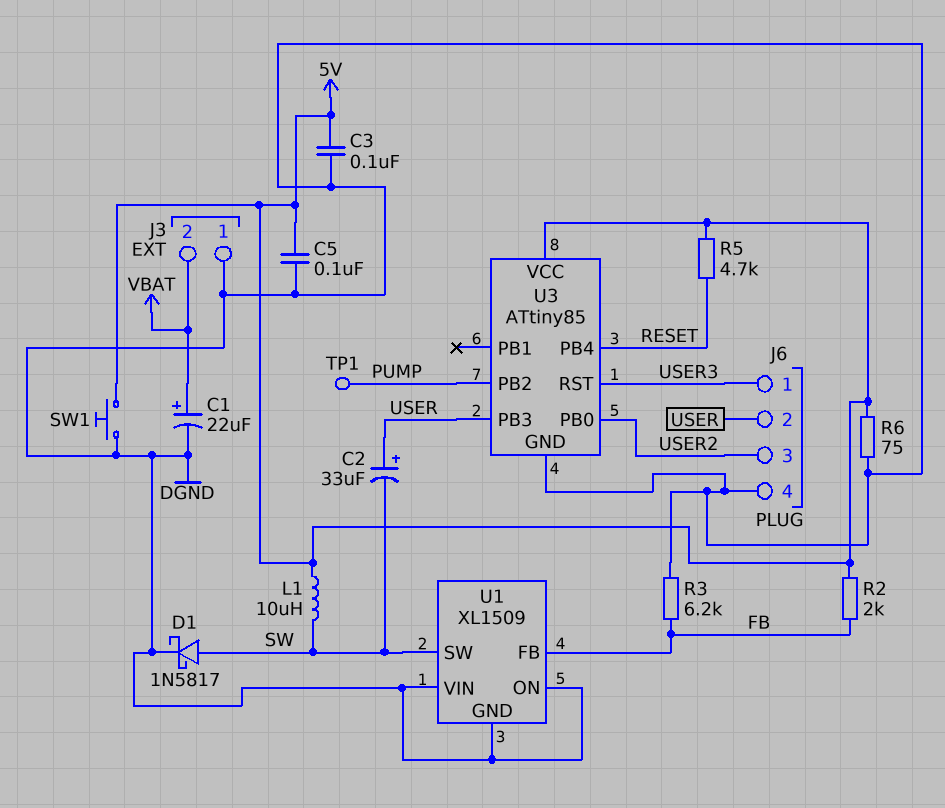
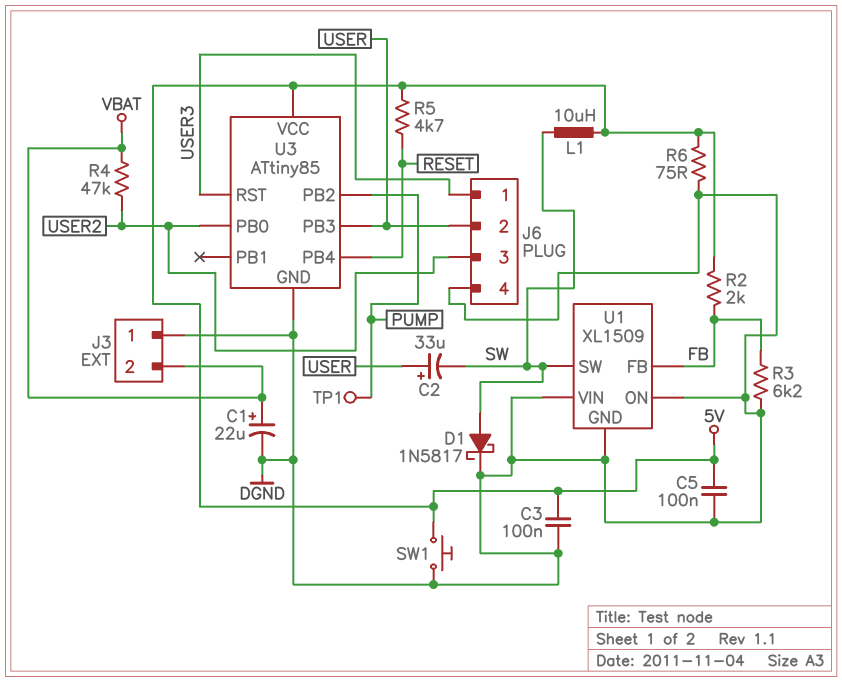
R4: none -> 47k (USER2, VBAT)

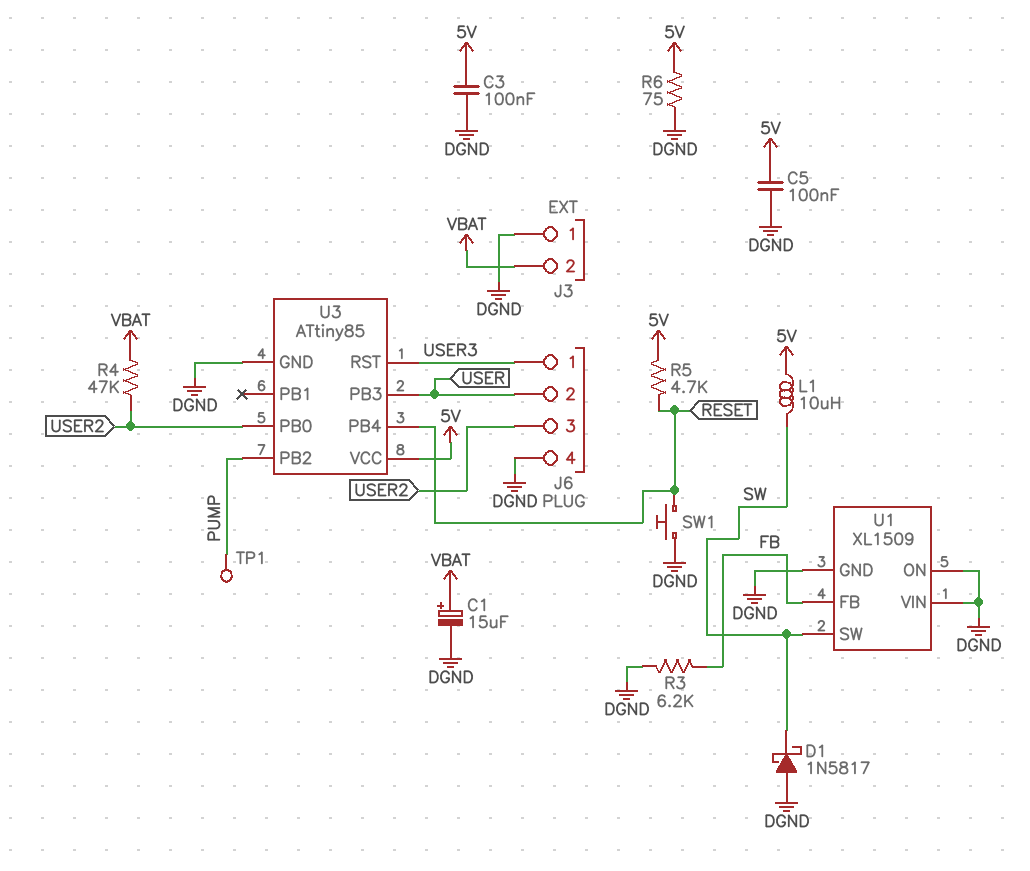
C1: 22uF (plus VBAT, minus DGND) -> 15uF (plus VBAT, minus DGND)
C2: 33uF (plus USER, minus SW) -> none
D1: schottky 1N5817 (A SW, K DGND) -> schottky 1N5817 (A DGND, K SW)
R2: 2k (5V, FB) -> none
SW1: button (5V, DGND) -> button (DGND, RESET)

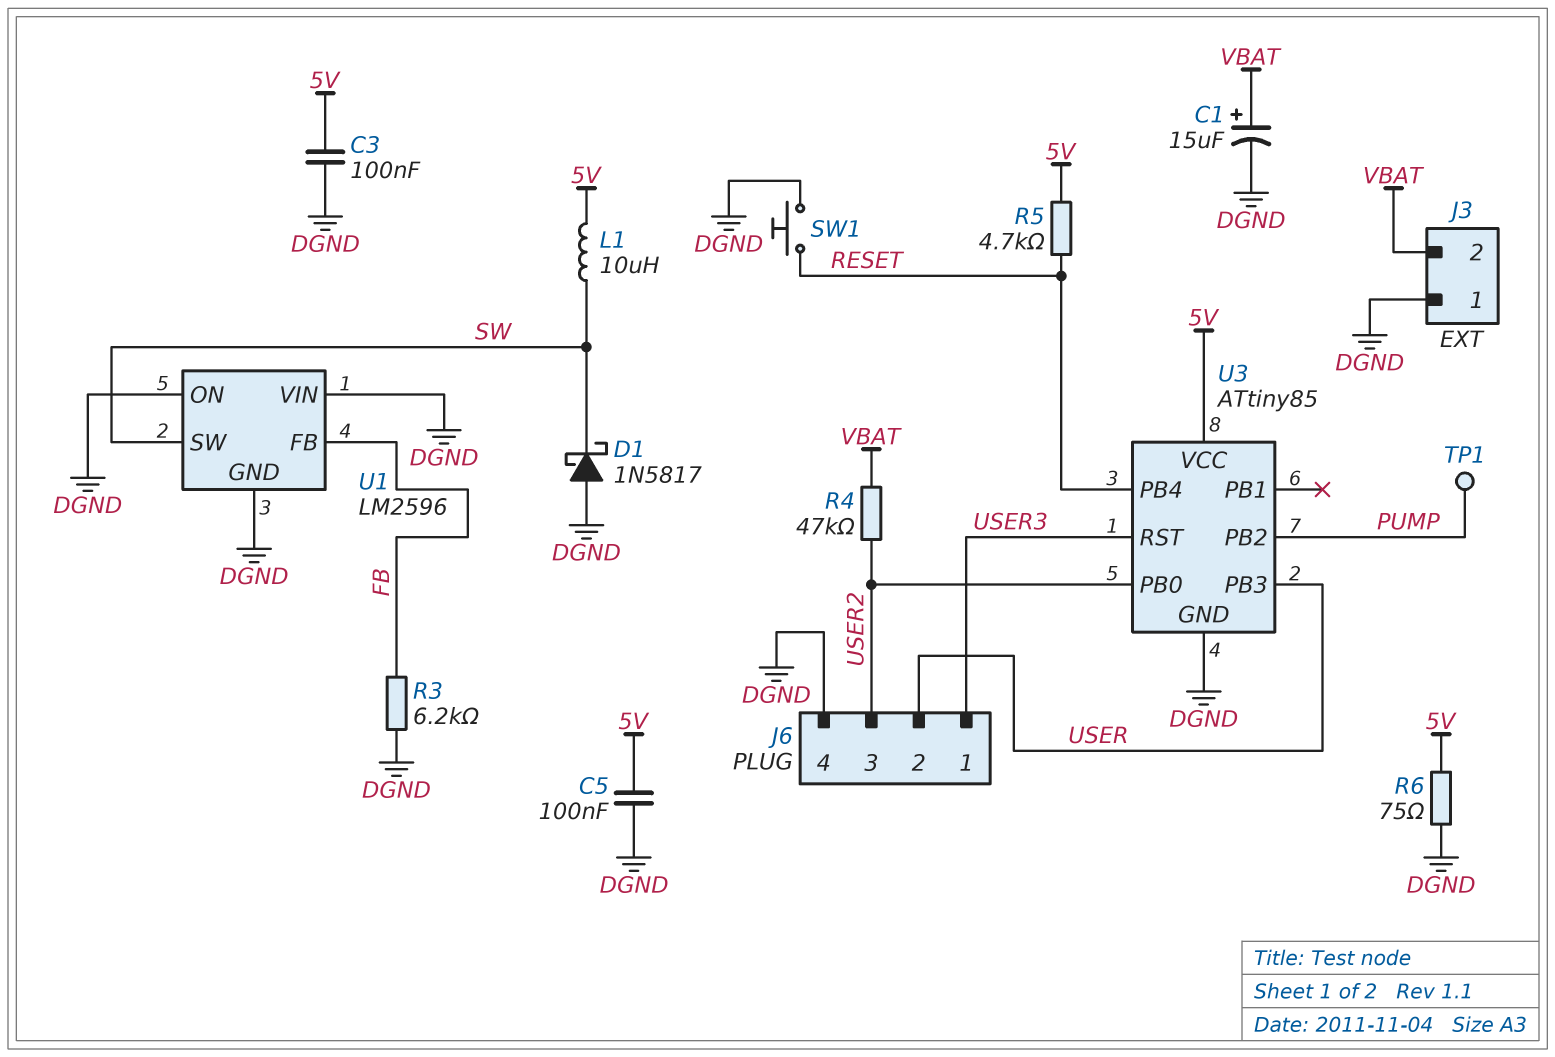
U1: XL1509 -> LM2596

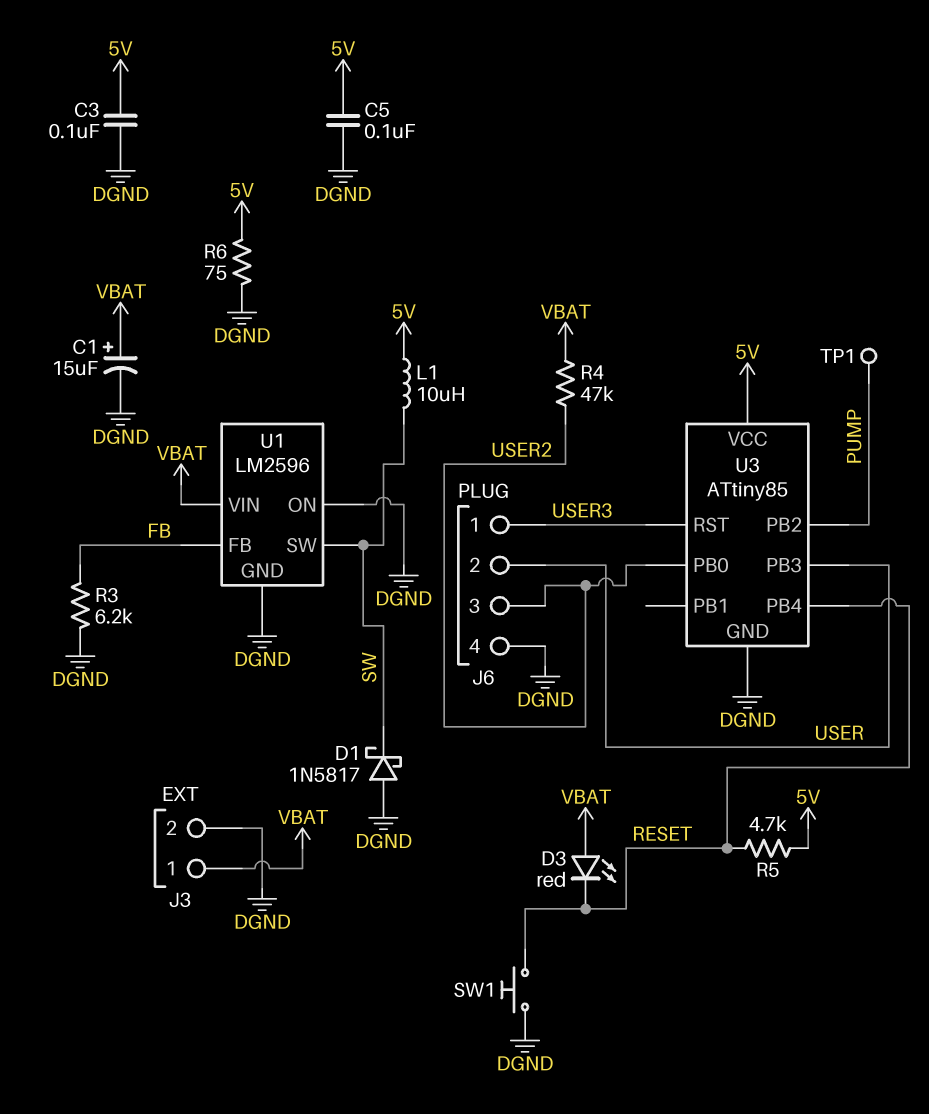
D3: none -> LED red (A VBAT, K RESET)
J3 pin 1: DGND -> VBAT
J3 pin 2: VBAT -> DGND
U1 pin VIN: DGND -> VBAT

